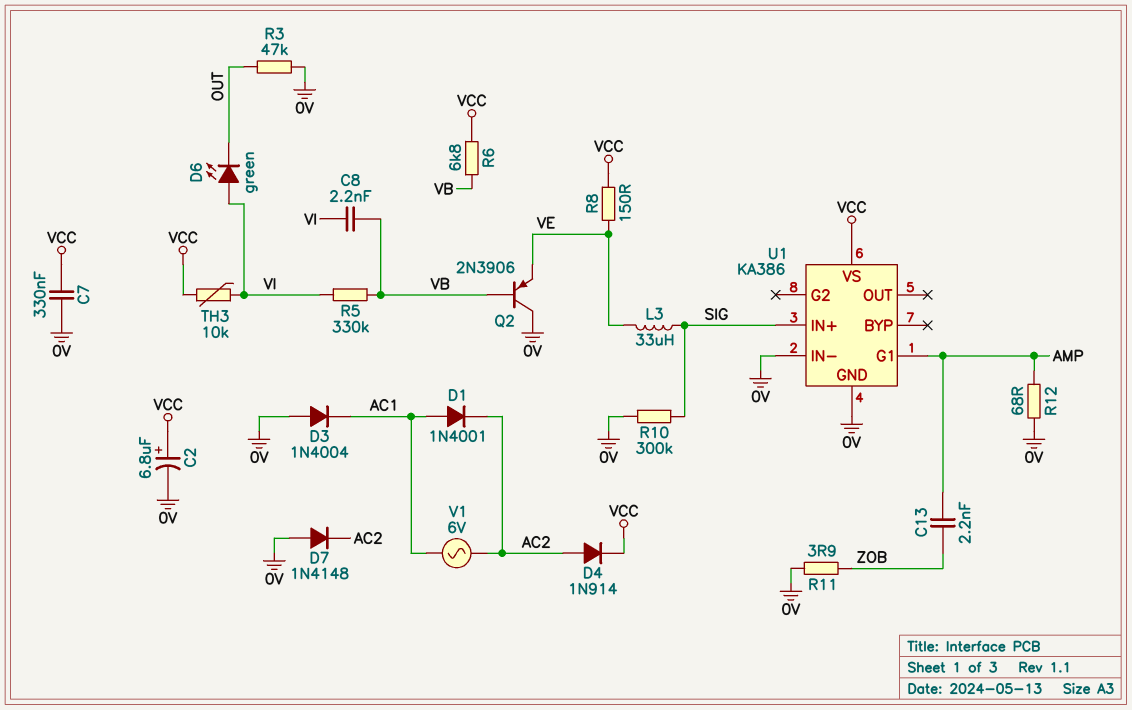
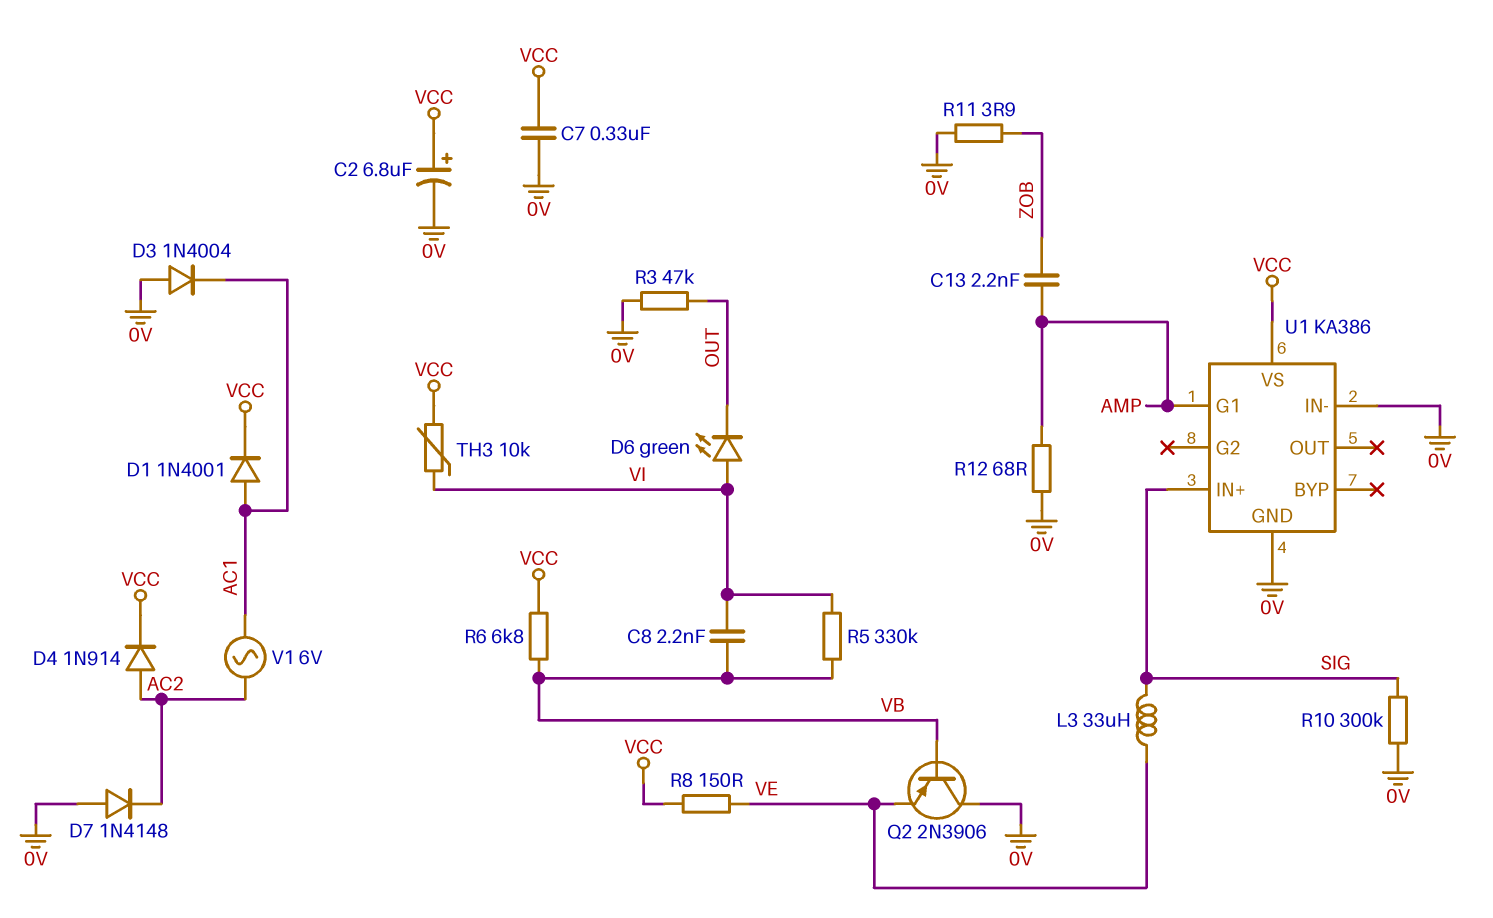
D1: diode 1N4001 (A AC1, K AC2) -> diode 1N4001 (A AC1, K VCC)

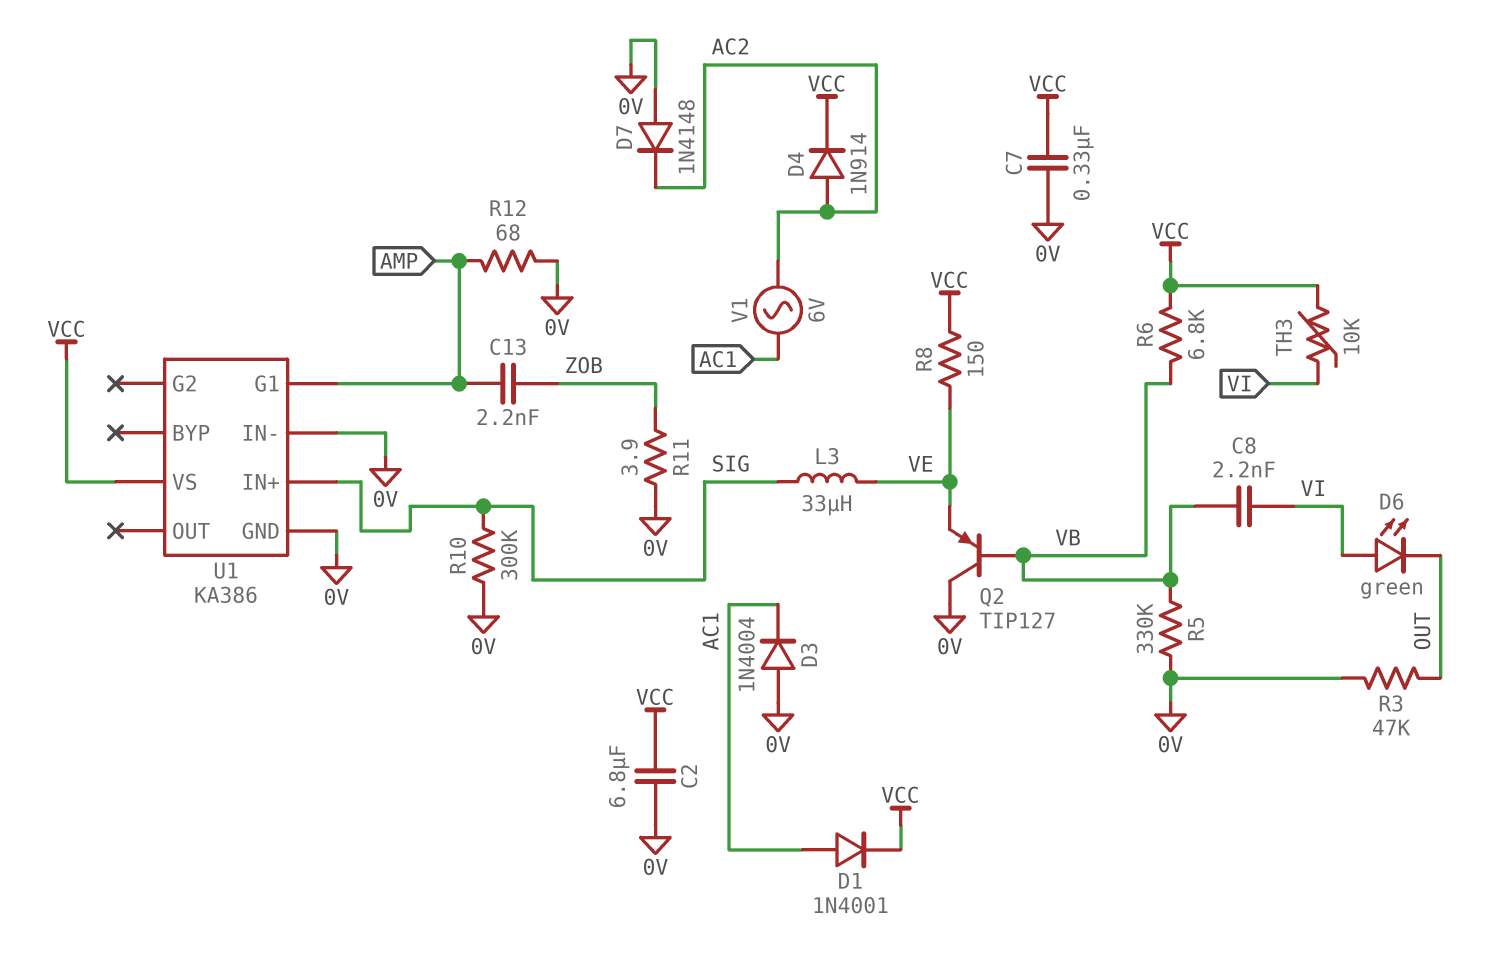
C2: 6.8uF (plus VCC, minus 0V) -> 6.8uF (0V, VCC)
Q2: PNP 2N3906 (B VB, C 0V, E VE) -> PNP TIP127 (B VB, C 0V, E VE)
R5: 330k (VB, VI) -> 330k (0V, VB)

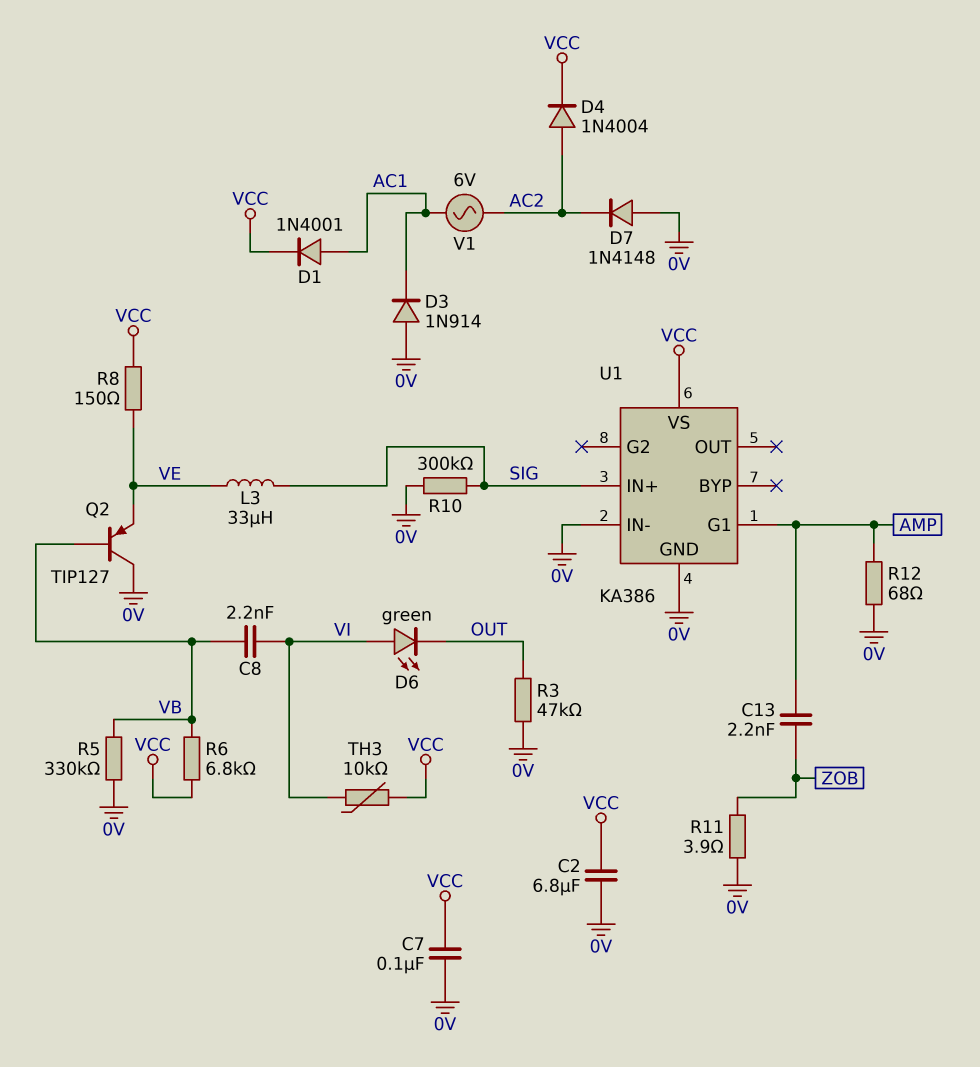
C7: 330nF (0V, VCC) -> 100nF (0V, VCC)
D3: diode 1N4004 (A 0V, K AC1) -> diode 1N914 (A 0V, K AC1)
D4: diode 1N914 (A AC2, K VCC) -> diode 1N4004 (A AC2, K VCC)

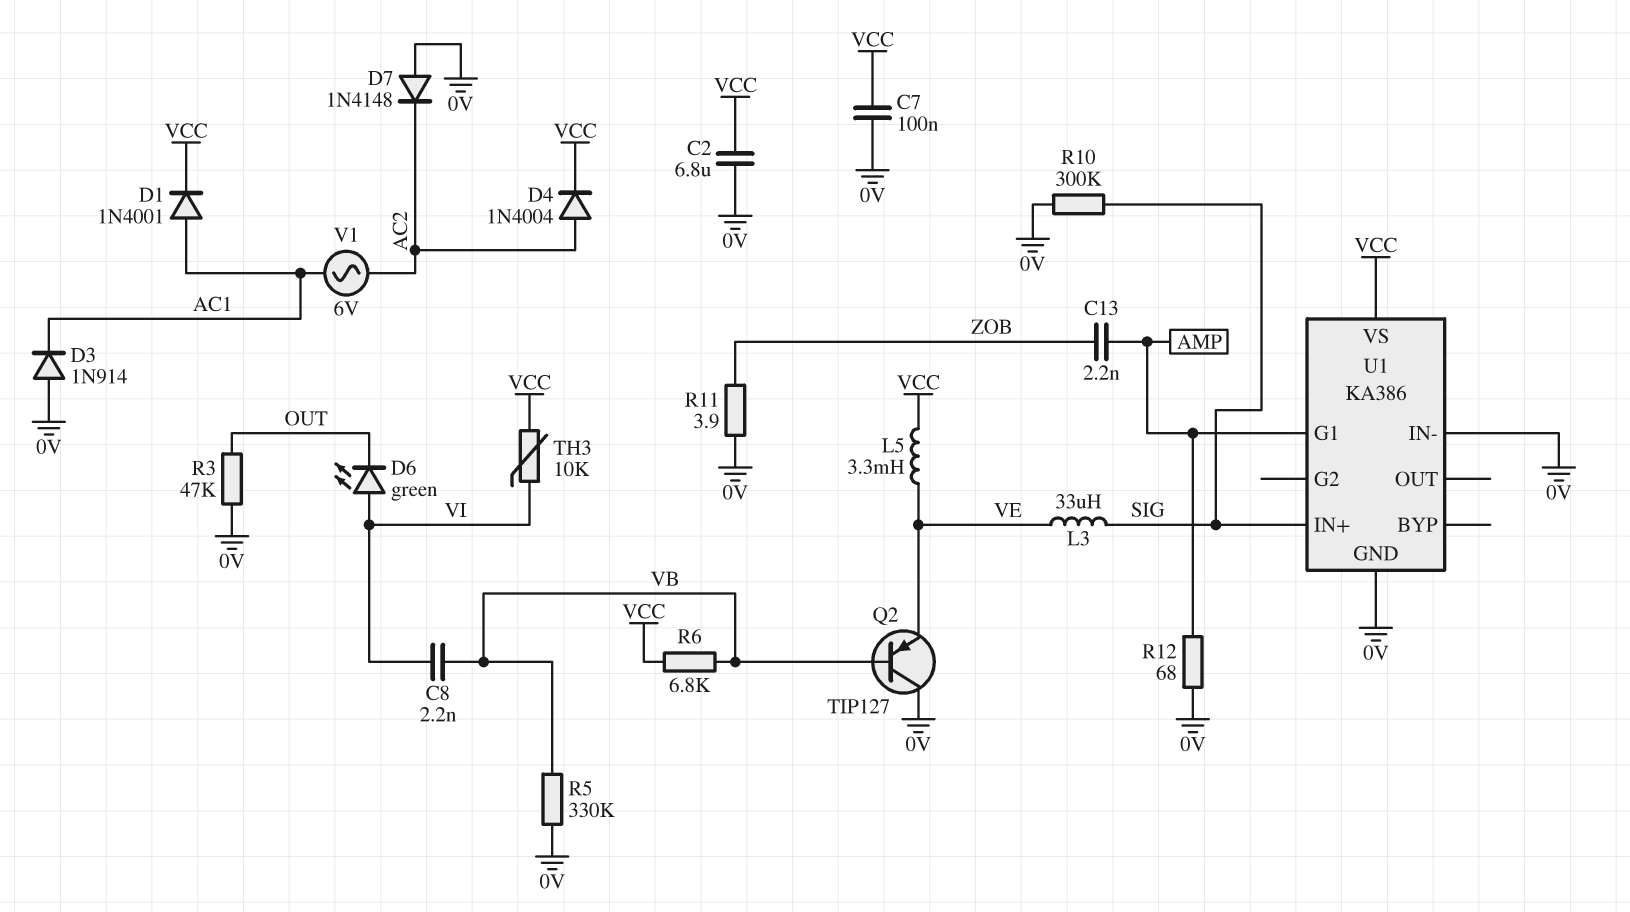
L5: none -> 3.3mH (VCC, VE)
R8: 150 (VCC, VE) -> none

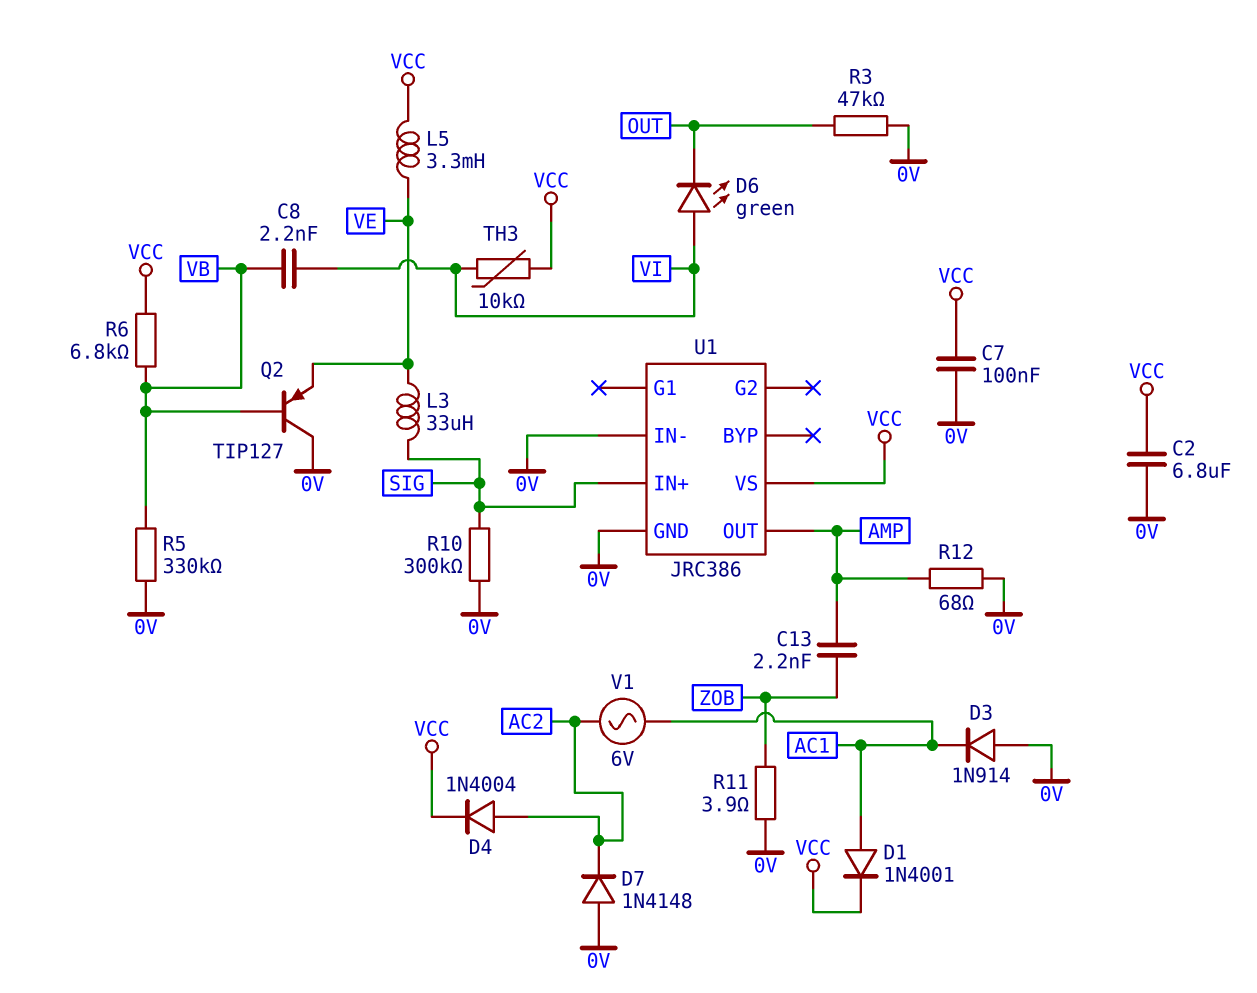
U1: KA386 -> JRC386
U1 pin G1: AMP -> none
U1 pin OUT: none -> AMP

